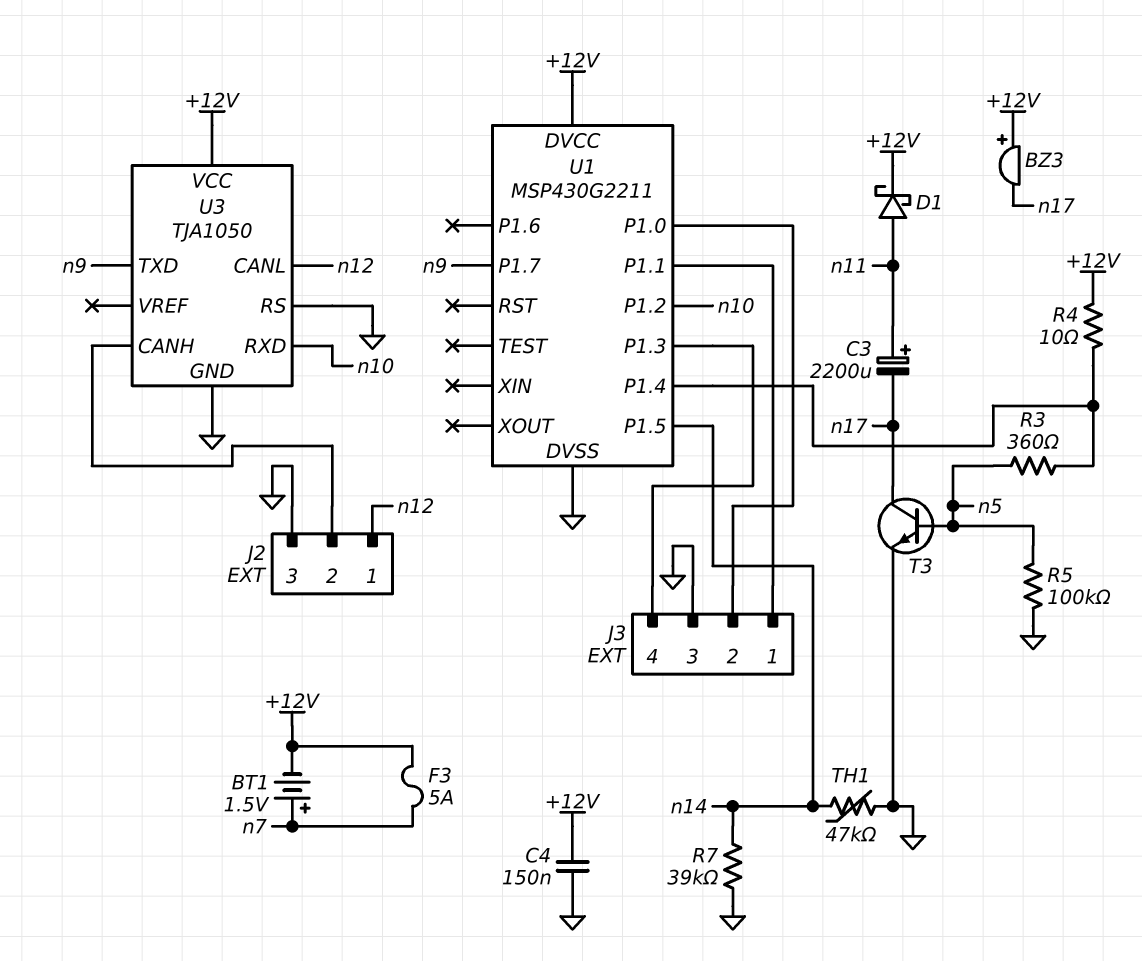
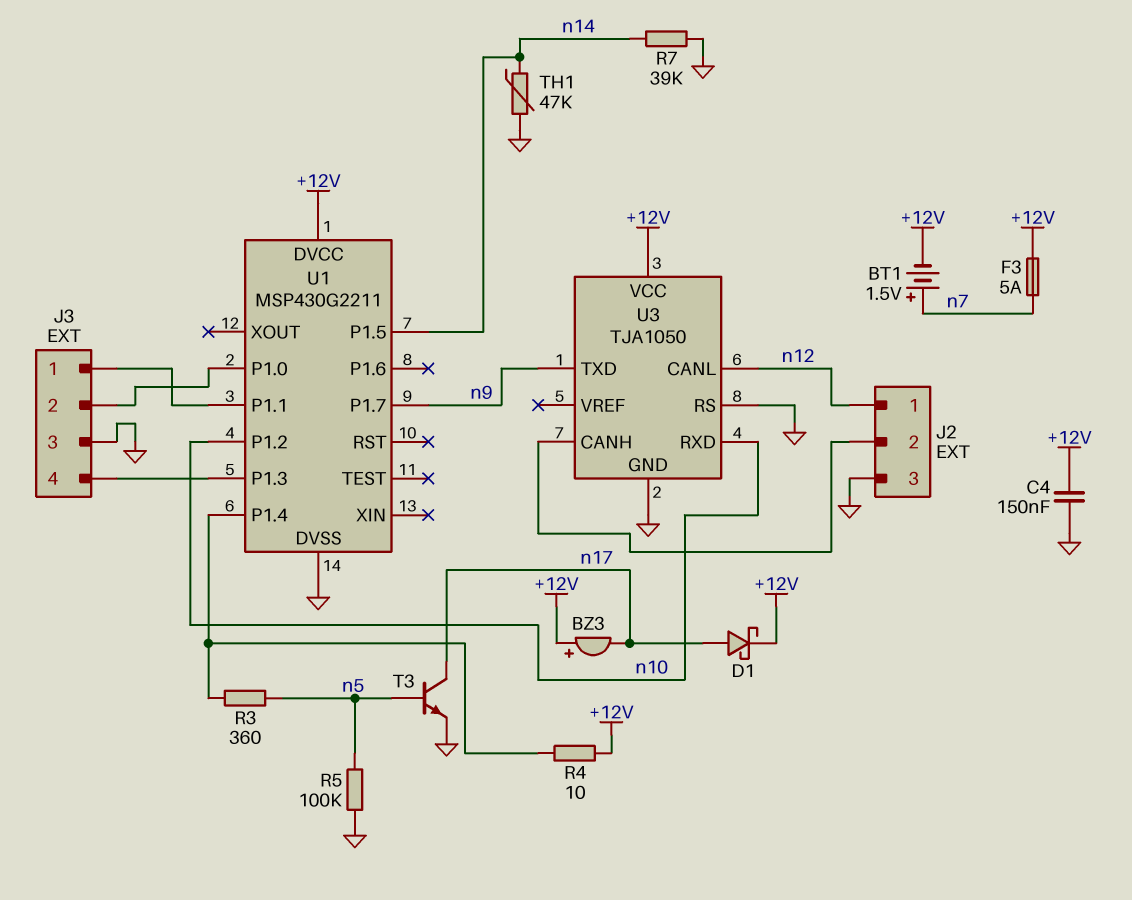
C3: 2200uF (plus n11, minus n17) -> none
D1: schottky (A n11, K +12V) -> schottky (A n17, K +12V)

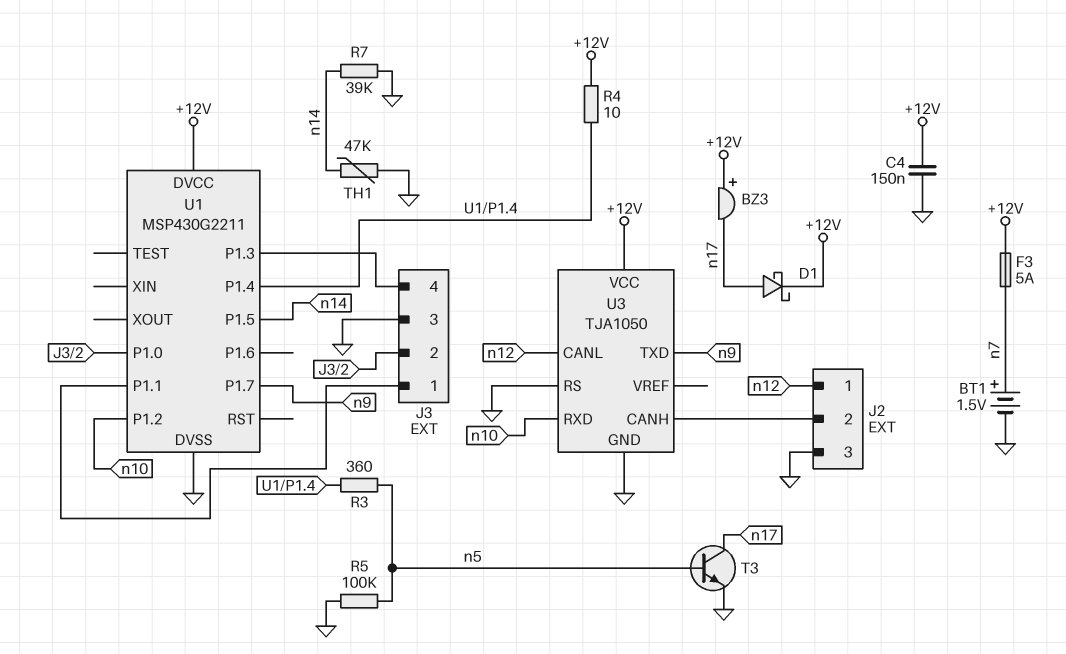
BT1: 1.5V (plus n7, minus +12V) -> 1.5V (plus n7, minus GND)

